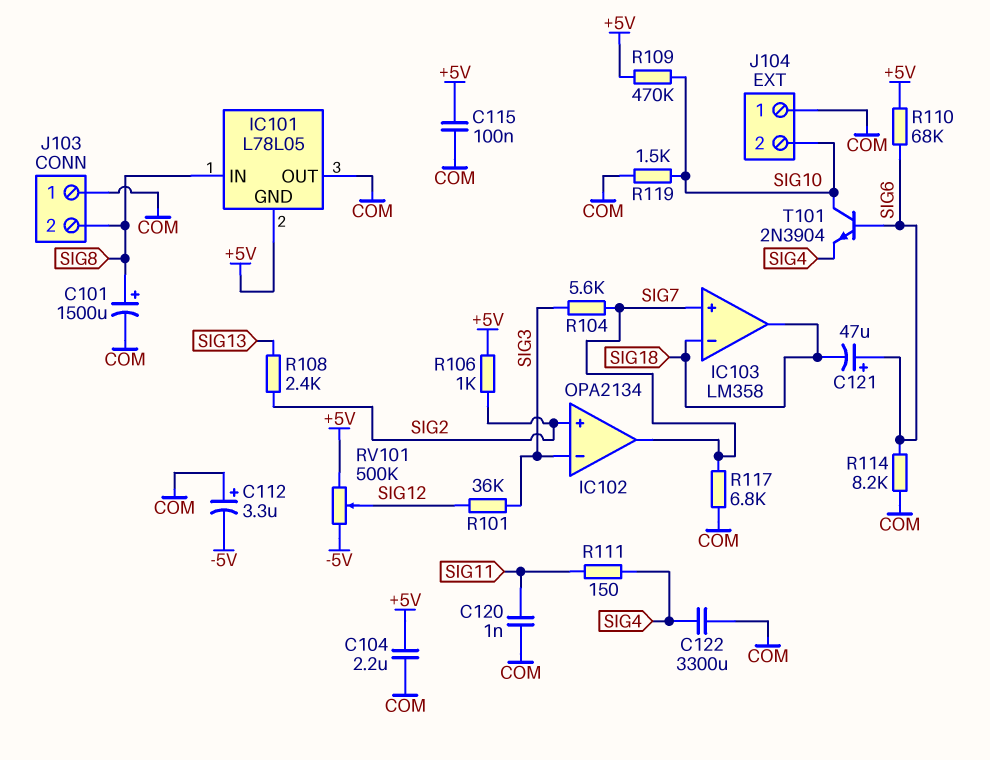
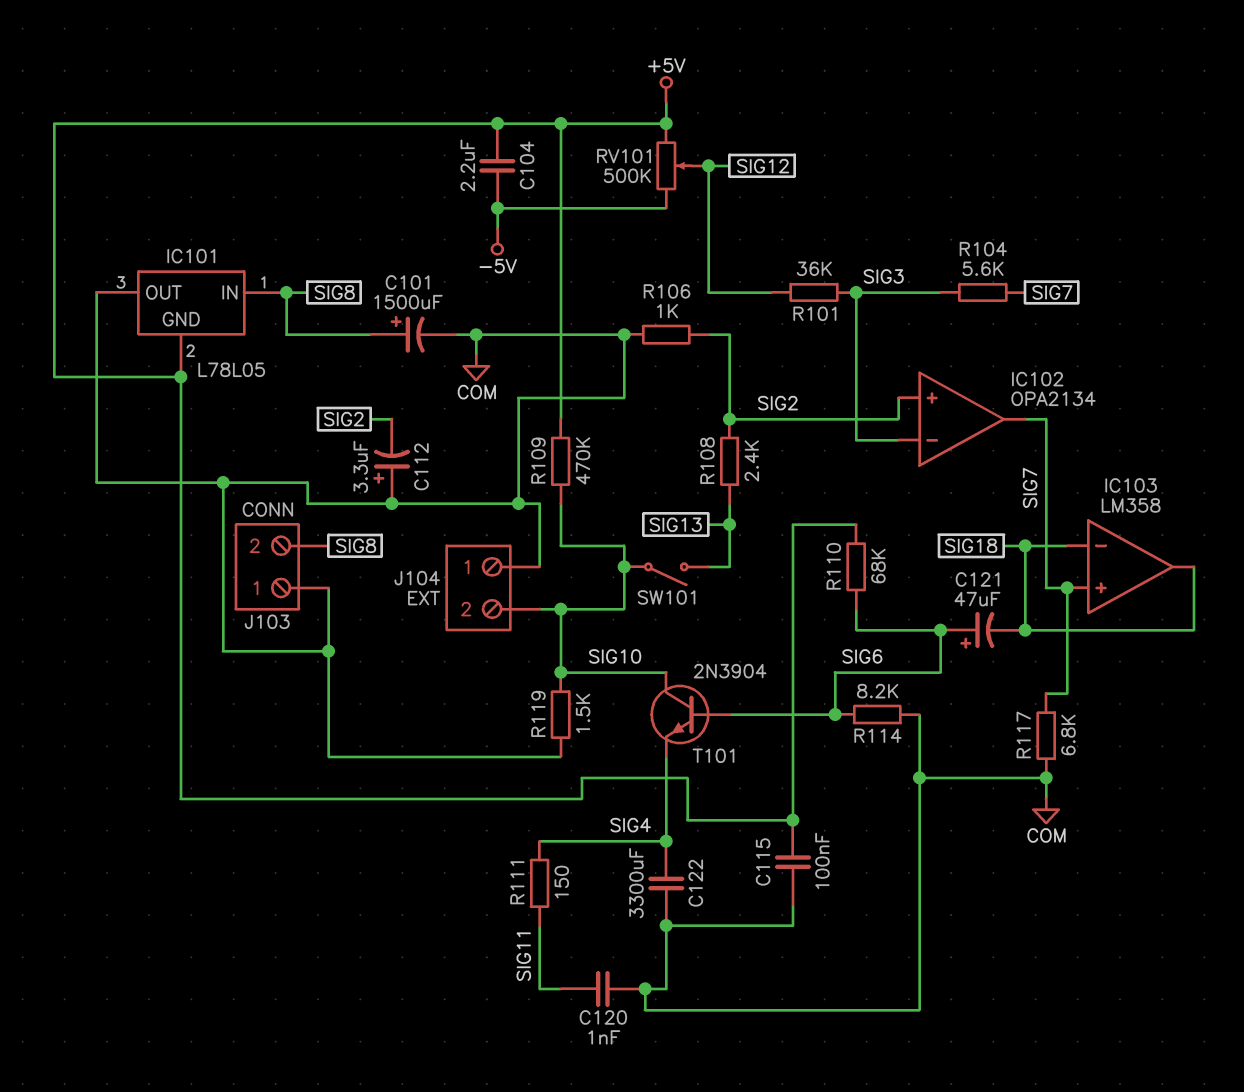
C104: 2.2uF (+5V, COM) -> 2.2uF (+5V, -5V)
C112: 3.3uF (plus COM, minus -5V) -> 3.3uF (plus COM, minus SIG2)
R106: 1k (+5V, SIG2) -> 1k (COM, SIG2)
SW101: none -> switch (SIG10, SIG13)

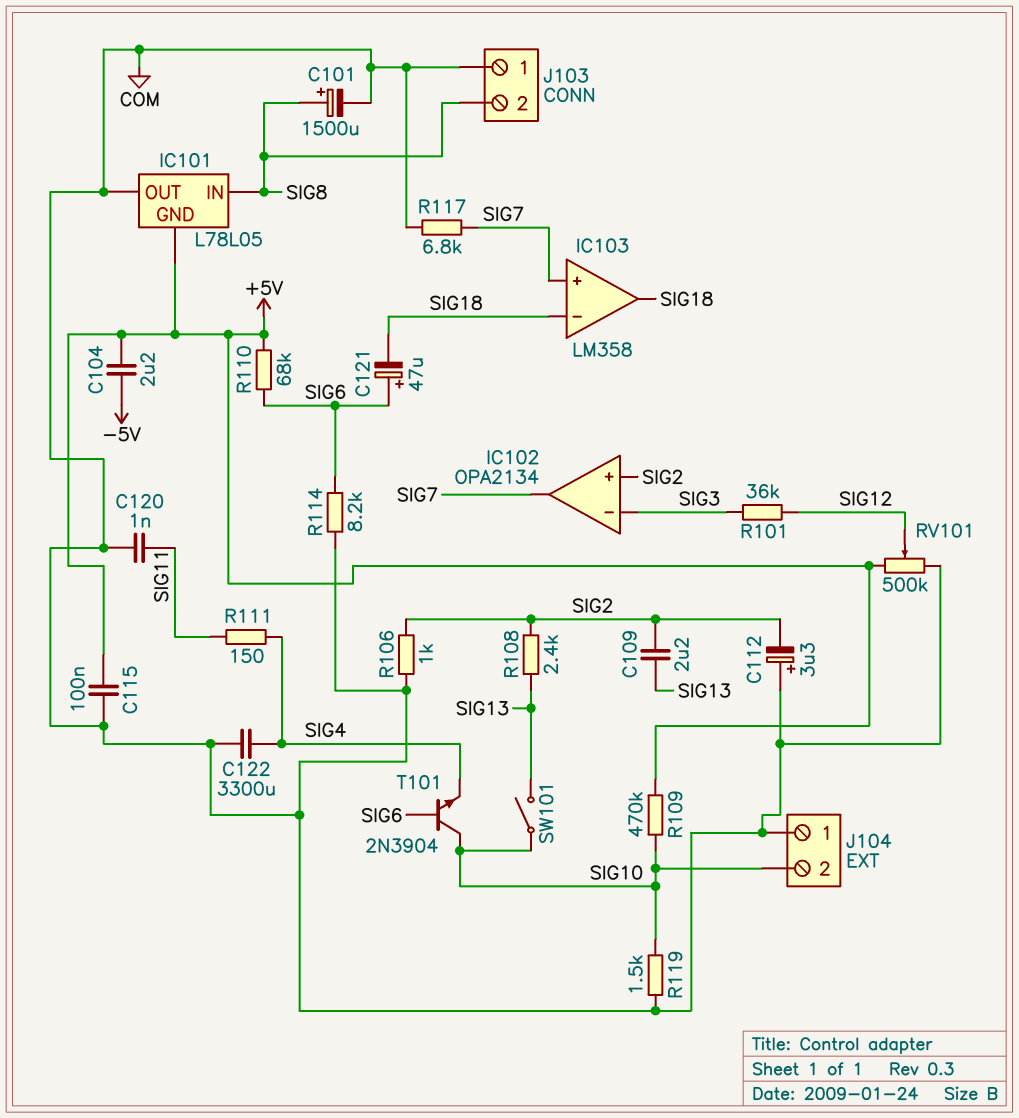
C109: none -> 2.2uF (SIG2, SIG13)
R104: 5.6k (SIG3, SIG7) -> none
RV101: 500k (+5V, -5V, wiper SIG12) -> 500k (+5V, COM, wiper SIG12)

